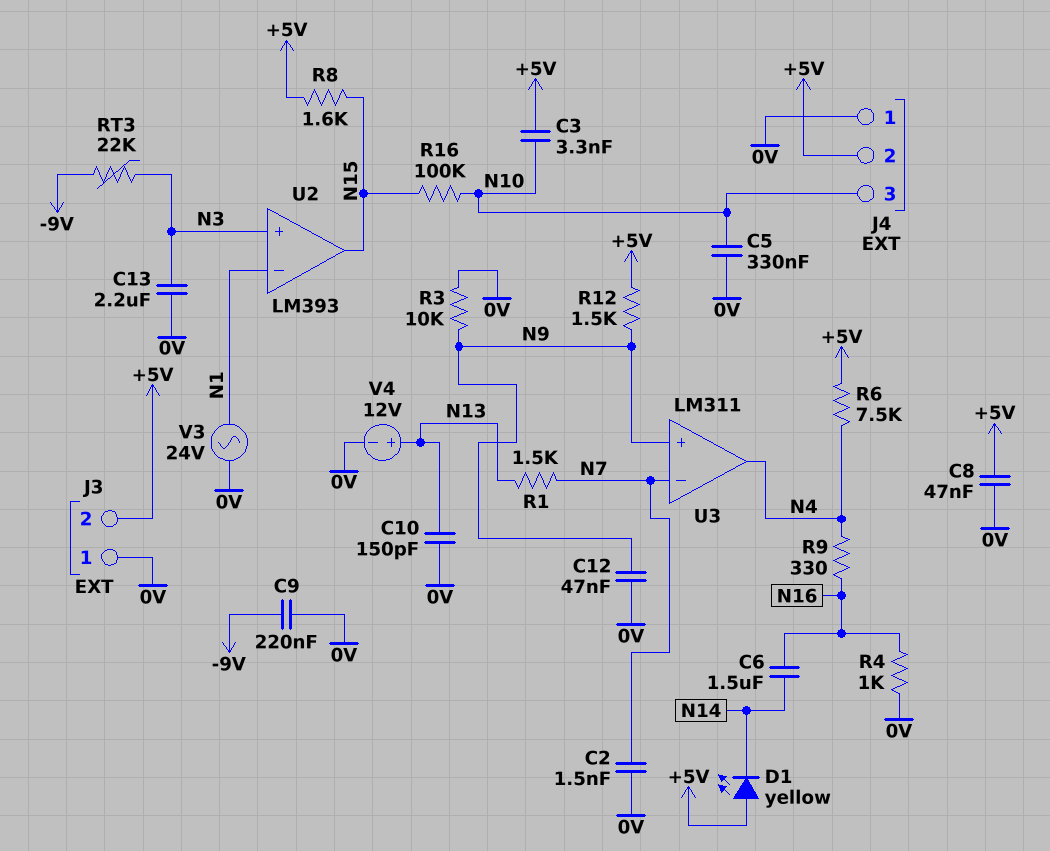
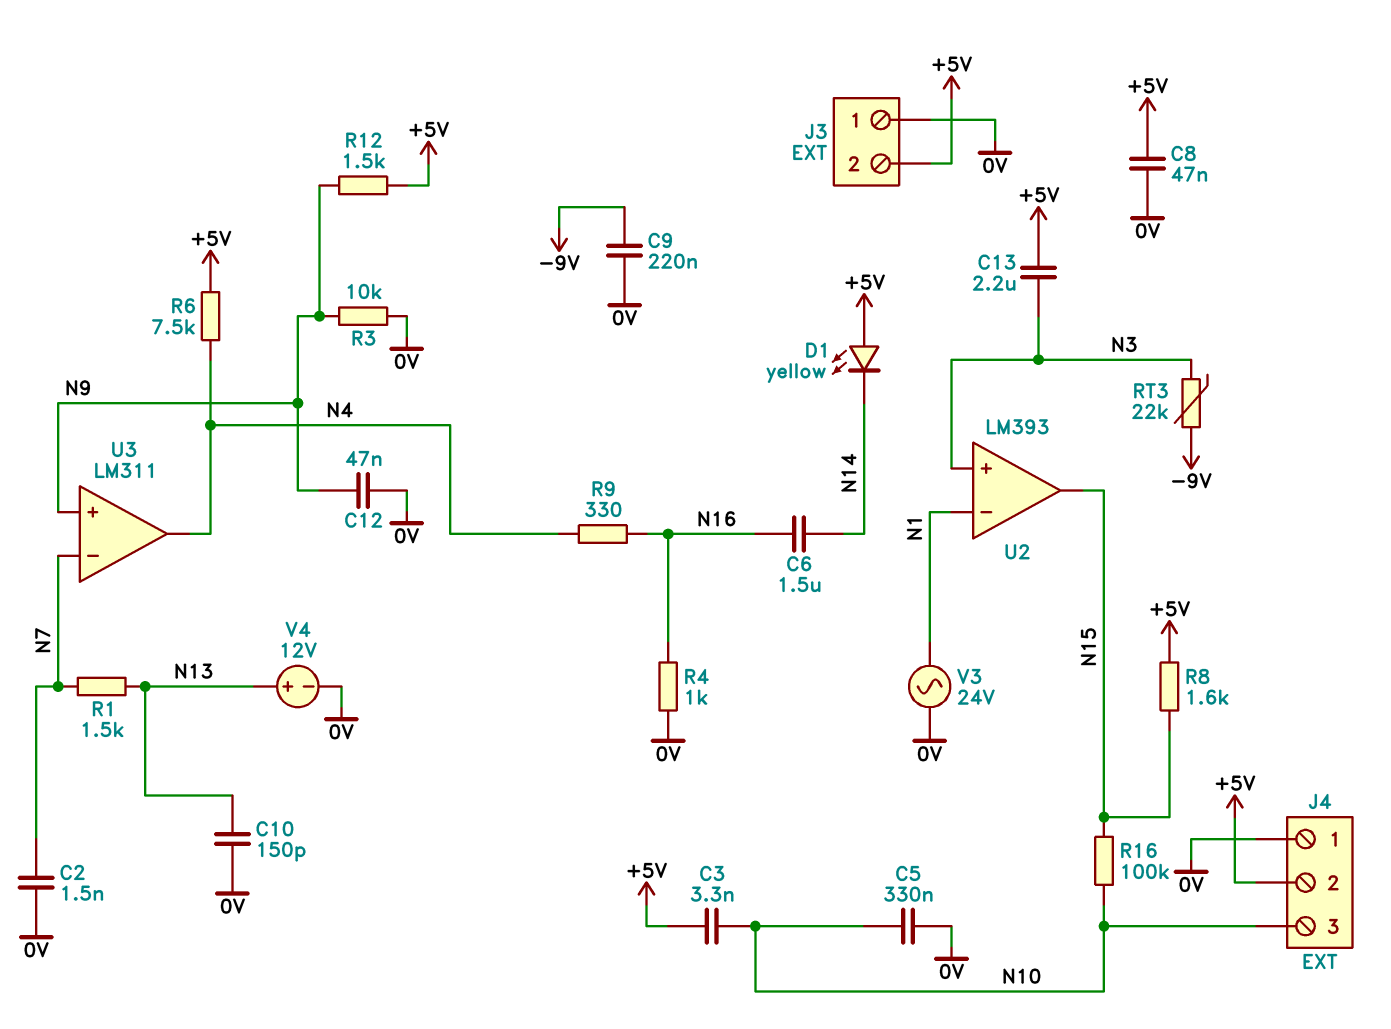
C13: 2.2uF (0V, N3) -> 2.2uF (+5V, N3)

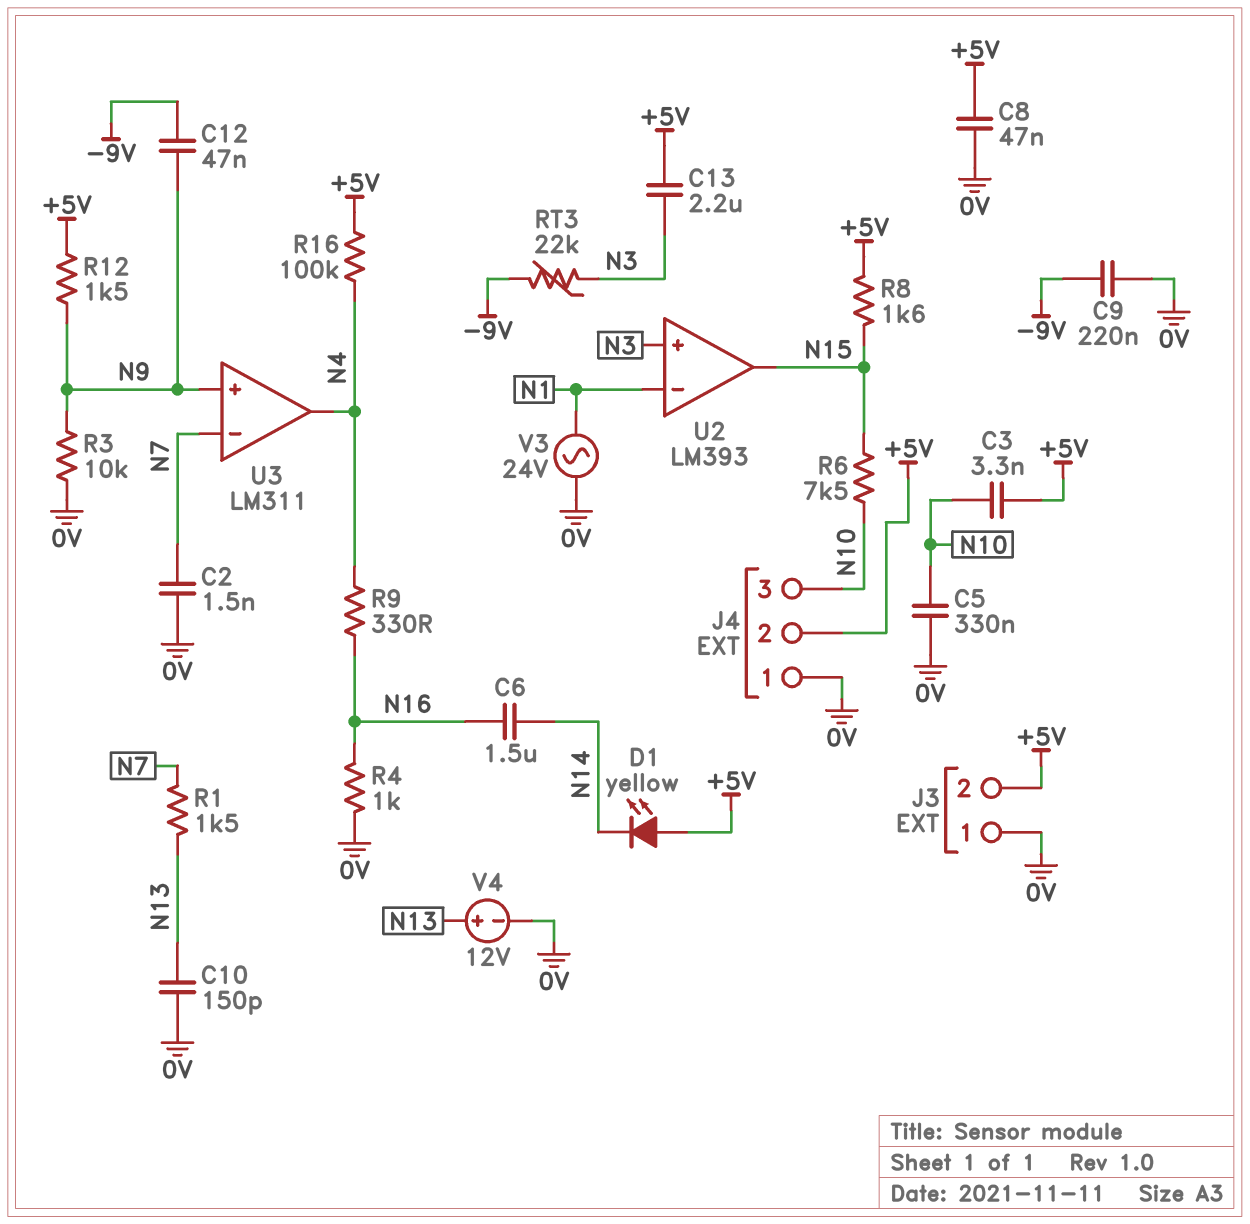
C12: 47nF (0V, N9) -> 47nF (-9V, N9)
R6: 7.5k (+5V, N4) -> 7.5k (N10, N15)
R16: 100k (N10, N15) -> 100k (+5V, N4)

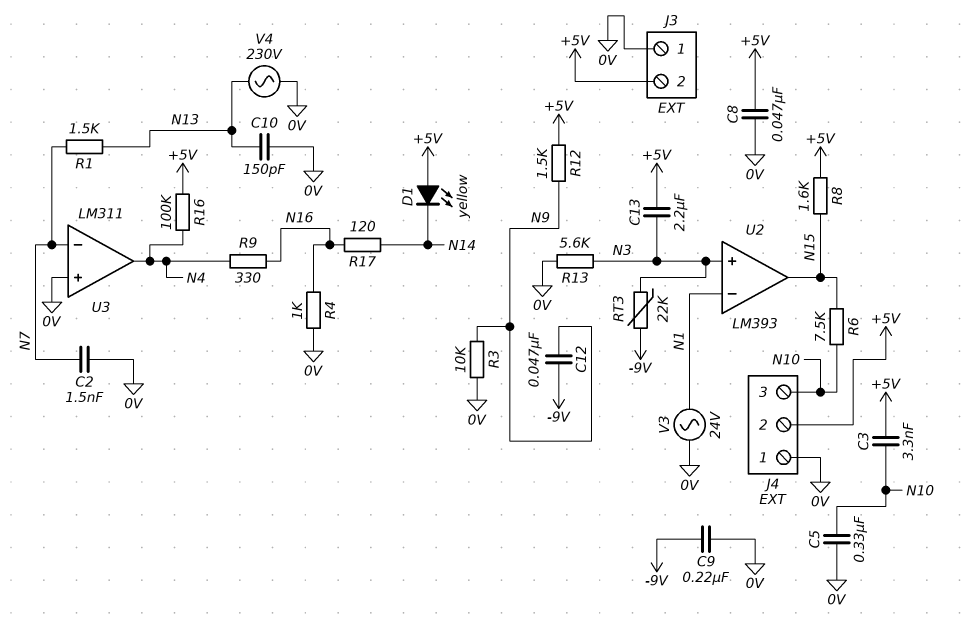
C6: 1.5uF (N14, N16) -> none
R13: none -> 5.6k (0V, N3)
R17: none -> 120 (N14, N16)
U3 pin in+: N9 -> 0V
V4: 12V (plus N13, minus 0V) -> AC 230V (0V, N13)

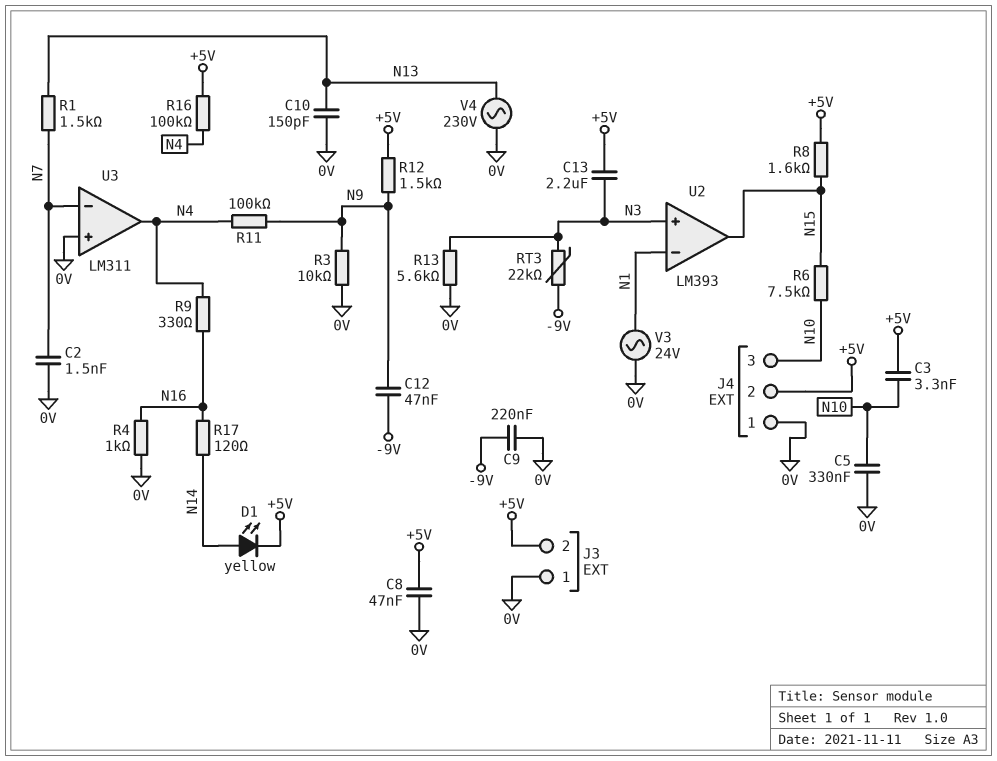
D1: LED yellow (A +5V, K N14) -> LED yellow (A N14, K +5V)
R11: none -> 100k (N4, N9)

